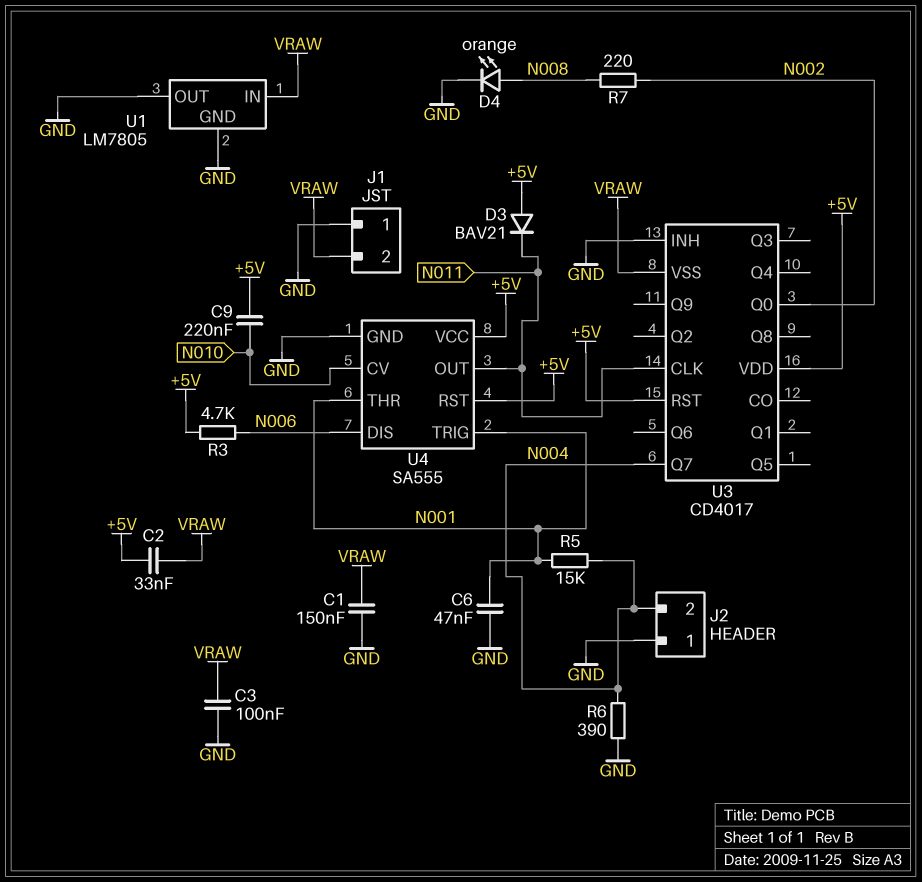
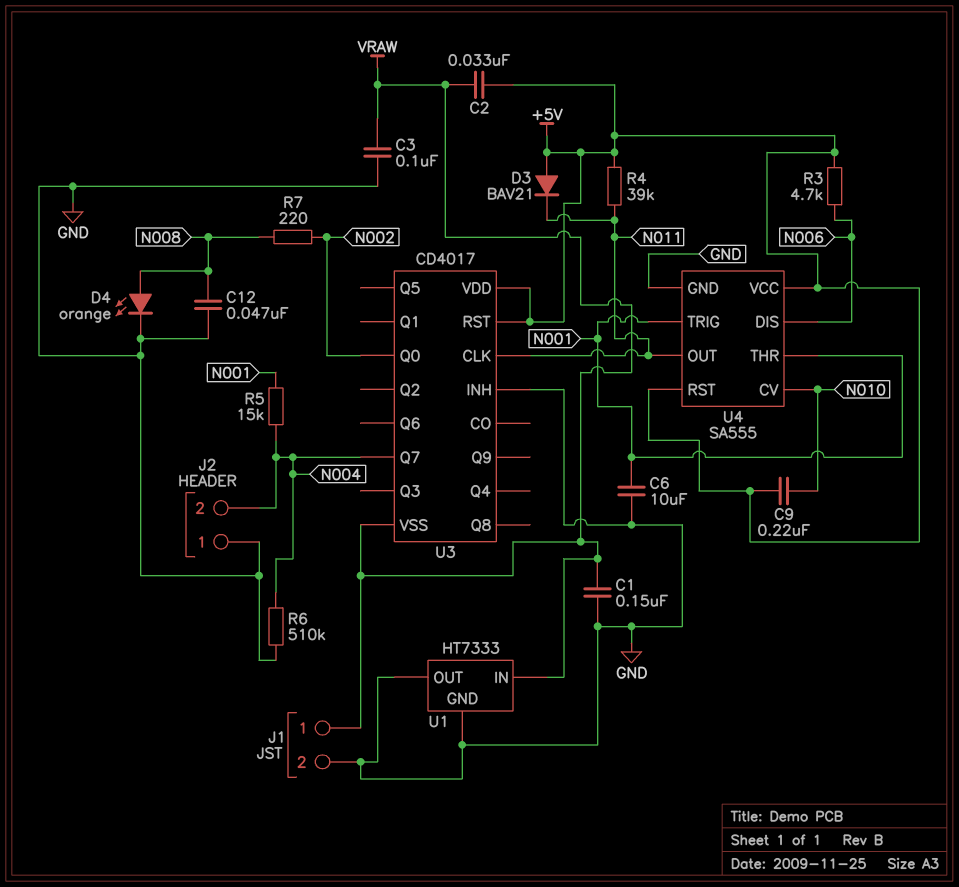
C6: 47nF (GND, N001) -> 10uF (GND, N001)
C12: none -> 47nF (GND, N008)
J1 pin 1: GND -> VRAW
J1 pin 2: VRAW -> GND
R4: none -> 39k (+5V, N011)
R6: 390 (GND, N004) -> 510k (GND, N004)
U1: LM7805 -> HT7333

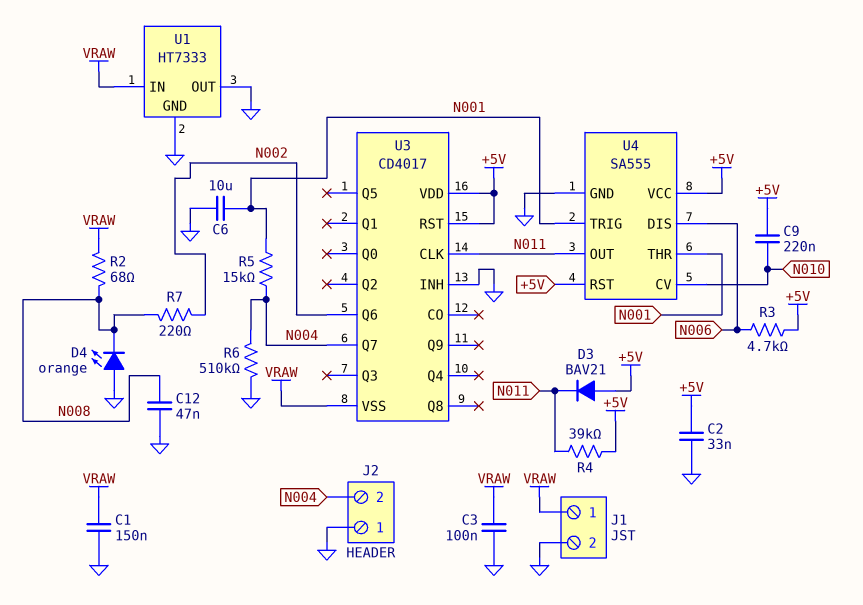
C2: 33nF (+5V, VRAW) -> 33nF (+5V, GND)
D4: LED orange (A N008, K GND) -> LED orange (A GND, K N008)
R2: none -> 68 (N008, VRAW)
U3 pin Q0: N002 -> none
U3 pin Q6: none -> N002

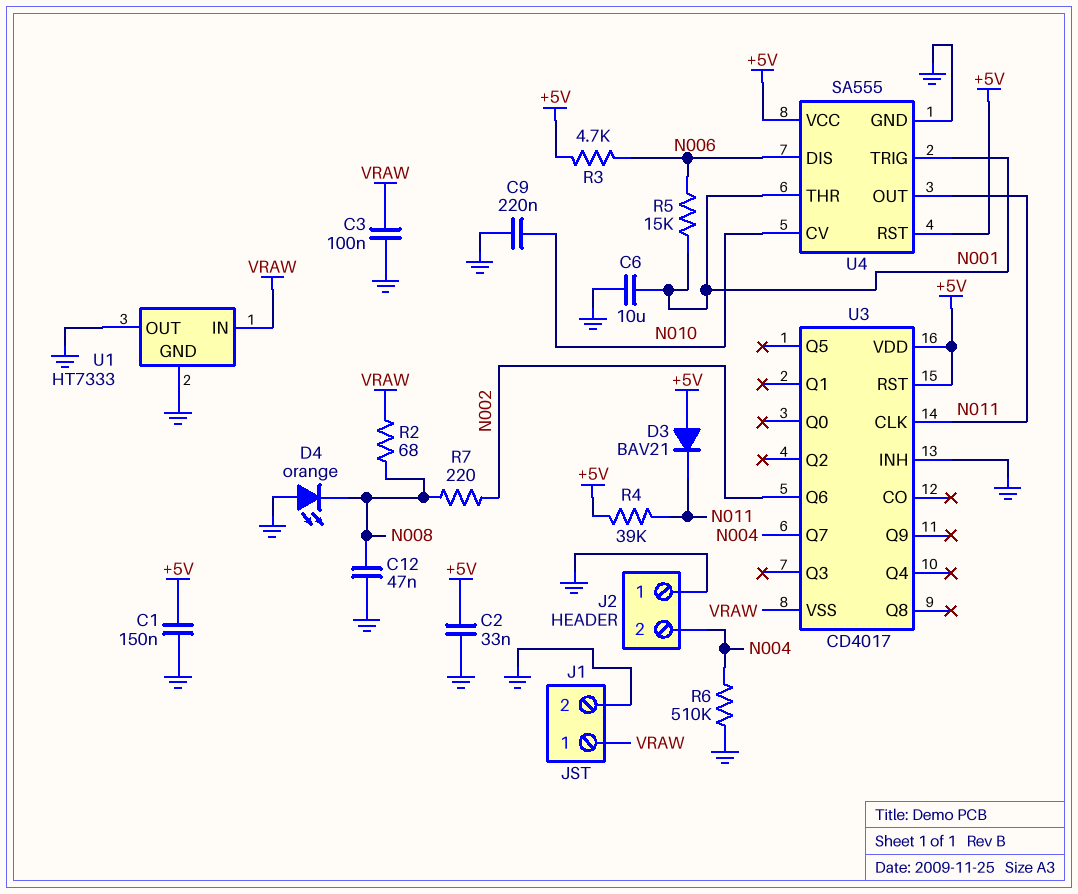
C1: 150nF (GND, VRAW) -> 150nF (+5V, GND)
C9: 220nF (+5V, N010) -> 220nF (GND, N010)
R5: 15k (N001, N004) -> 15k (N001, N006)

